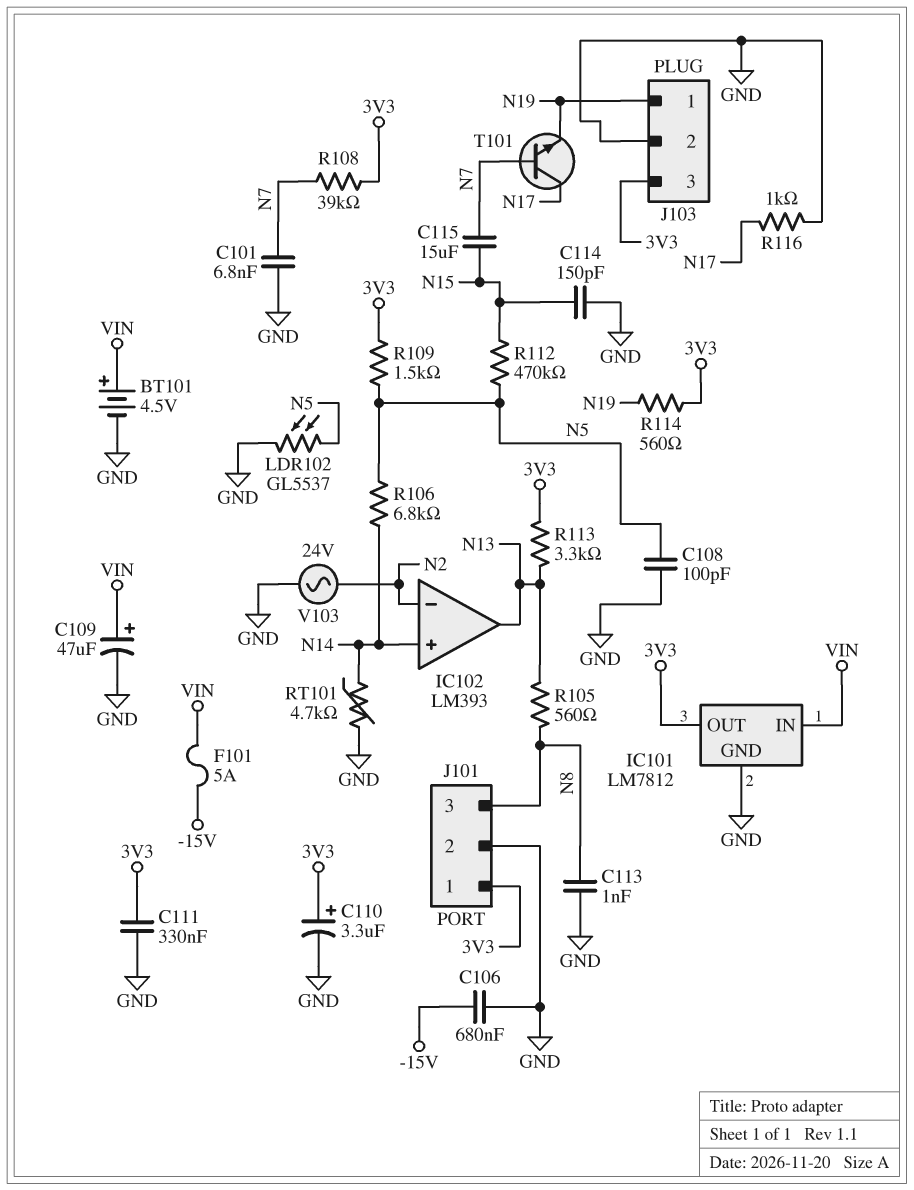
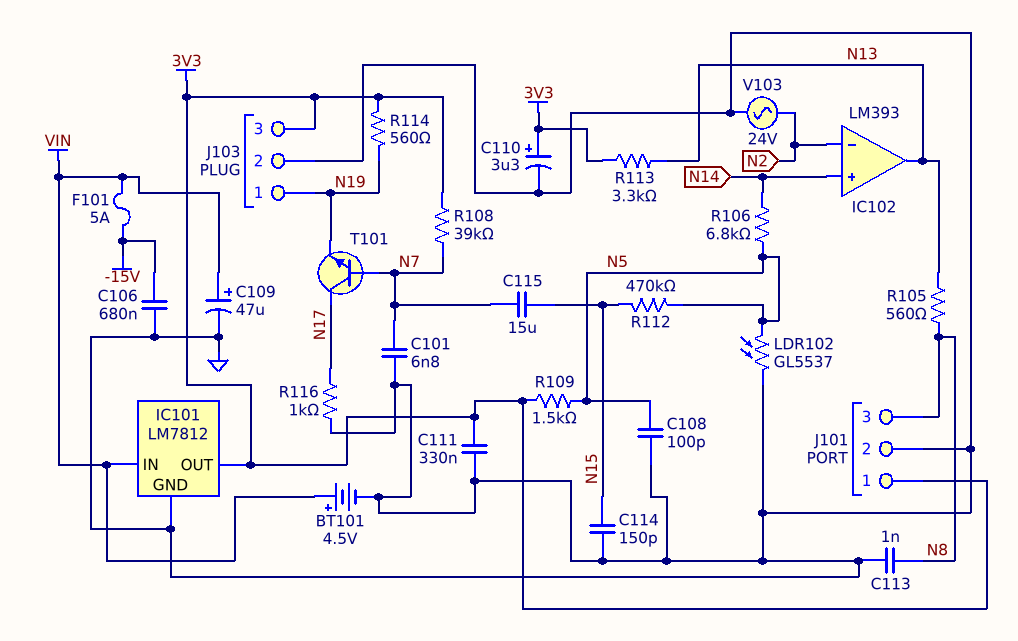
RT101: 4.7k (GND, N14) -> none

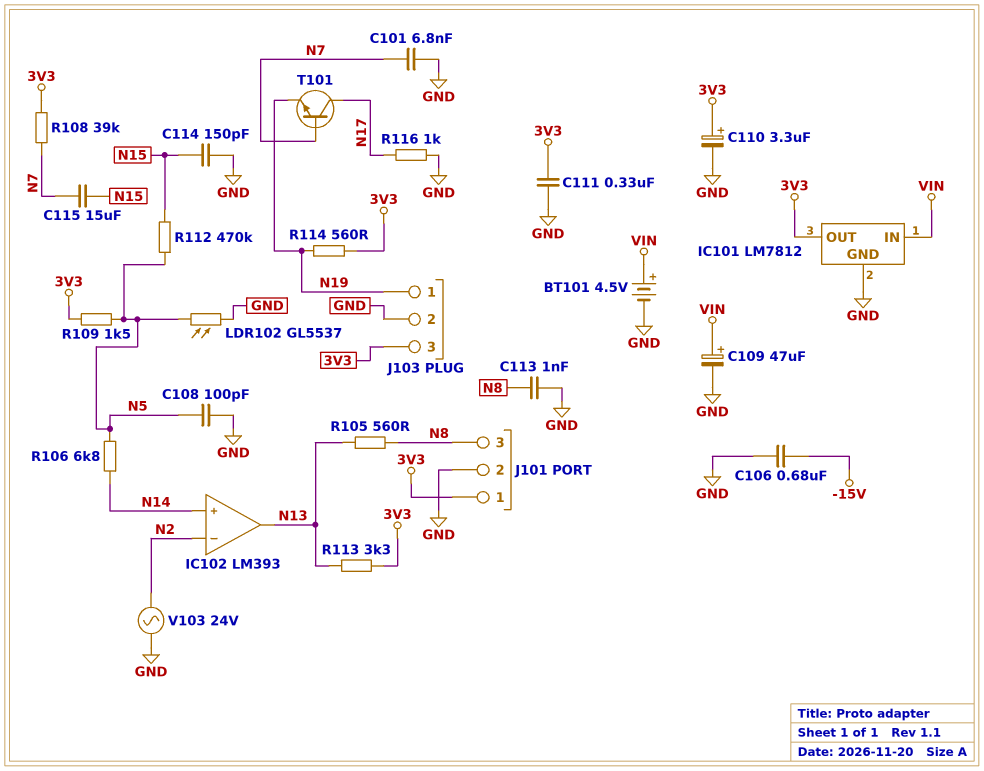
F101: 5A (-15V, VIN) -> none

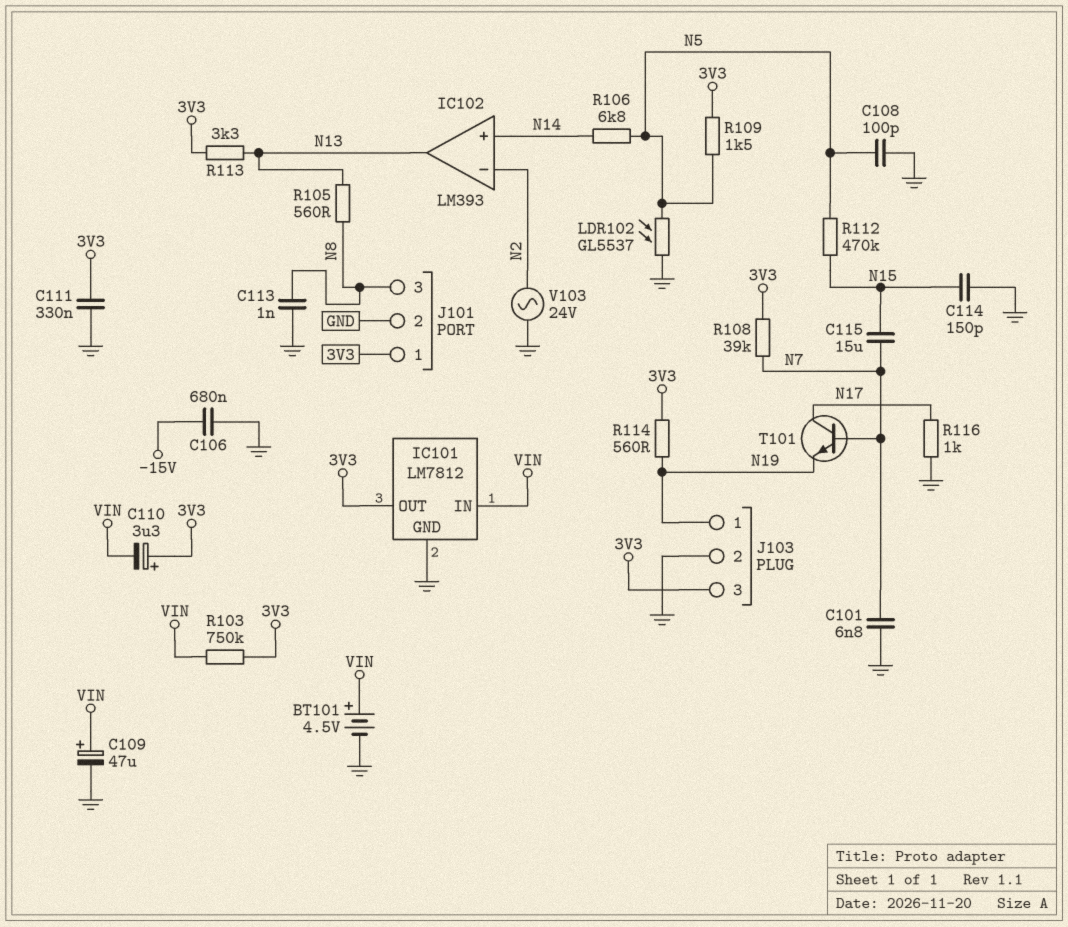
C110: 3.3uF (plus 3V3, minus GND) -> 3.3uF (plus 3V3, minus VIN)
R103: none -> 750k (3V3, VIN)

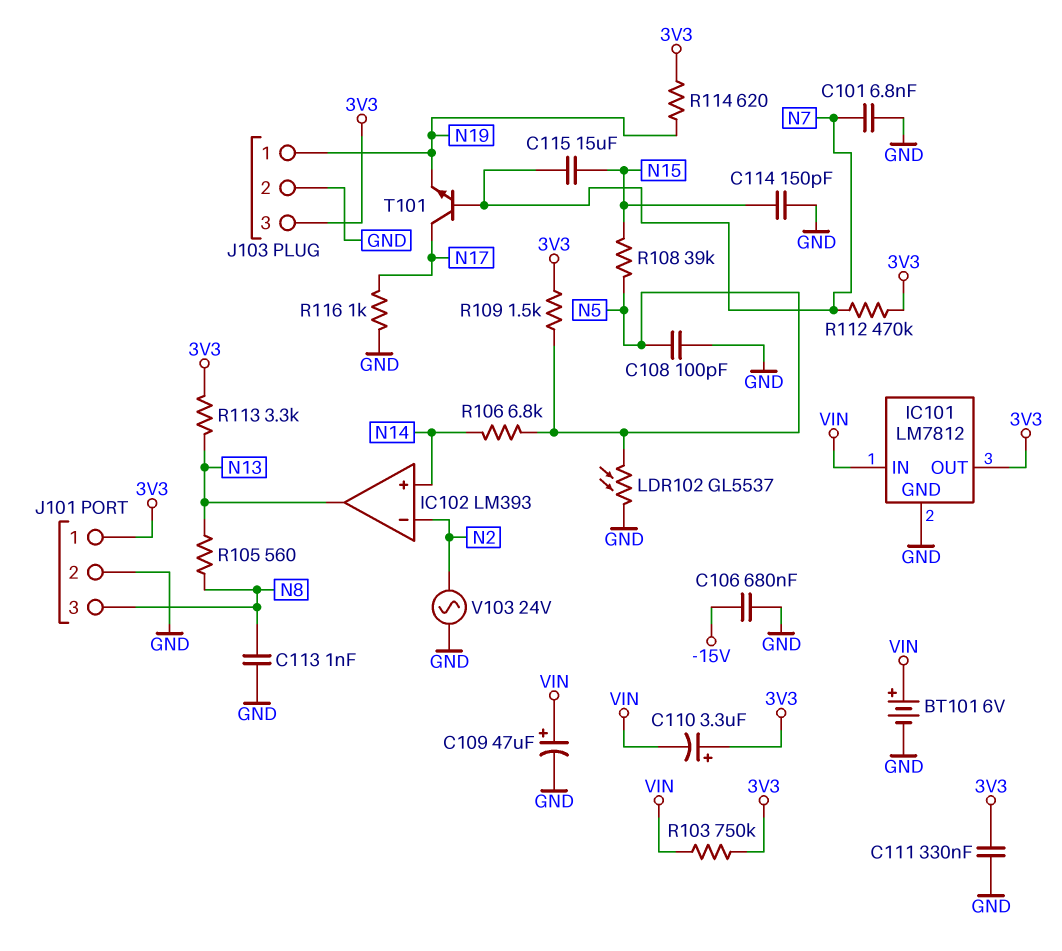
BT101: 4.5V (plus VIN, minus GND) -> 6V (plus VIN, minus GND)
R108: 39k (3V3, N7) -> 39k (N5, N15)
R112: 470k (N5, N15) -> 470k (3V3, N7)
R114: 560 (3V3, N19) -> 620 (3V3, N19)

